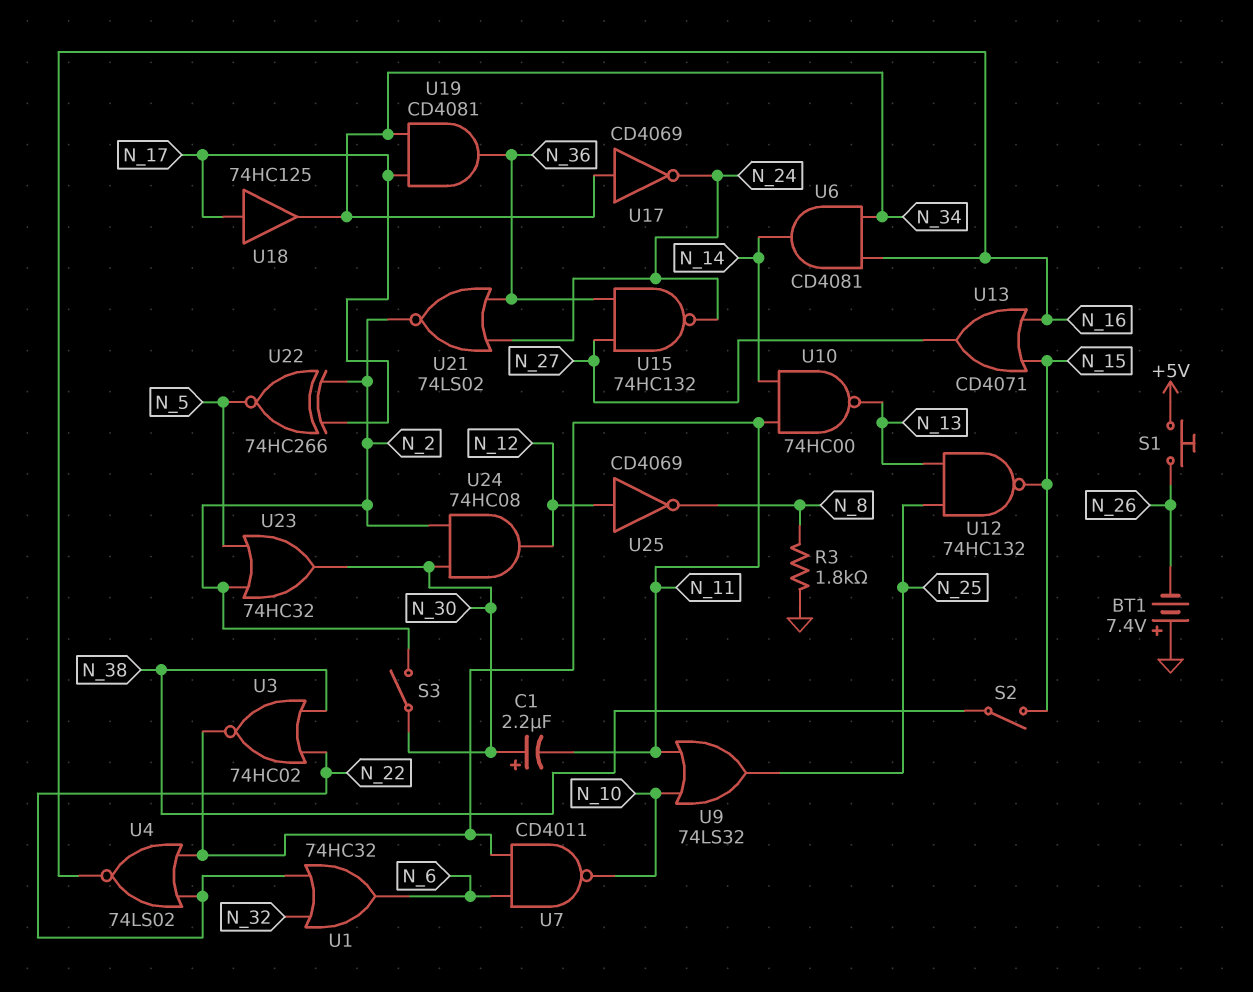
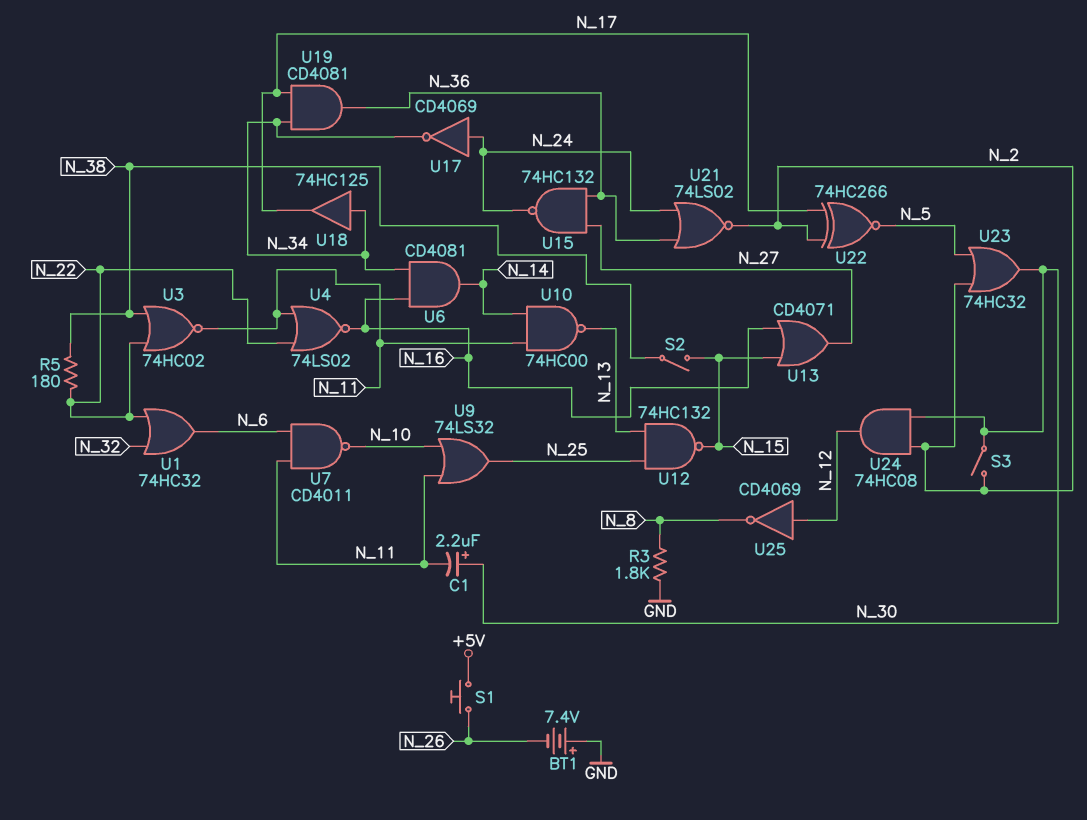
R5: none -> 180 (N_22, N_38)
U17: NOT CD4069 (in N_34, out N_24) -> NOT CD4069 (in N_24, out N_34)
U18: buffer 74HC125 (in N_17, out N_34) -> buffer 74HC125 (in N_34, out N_17)

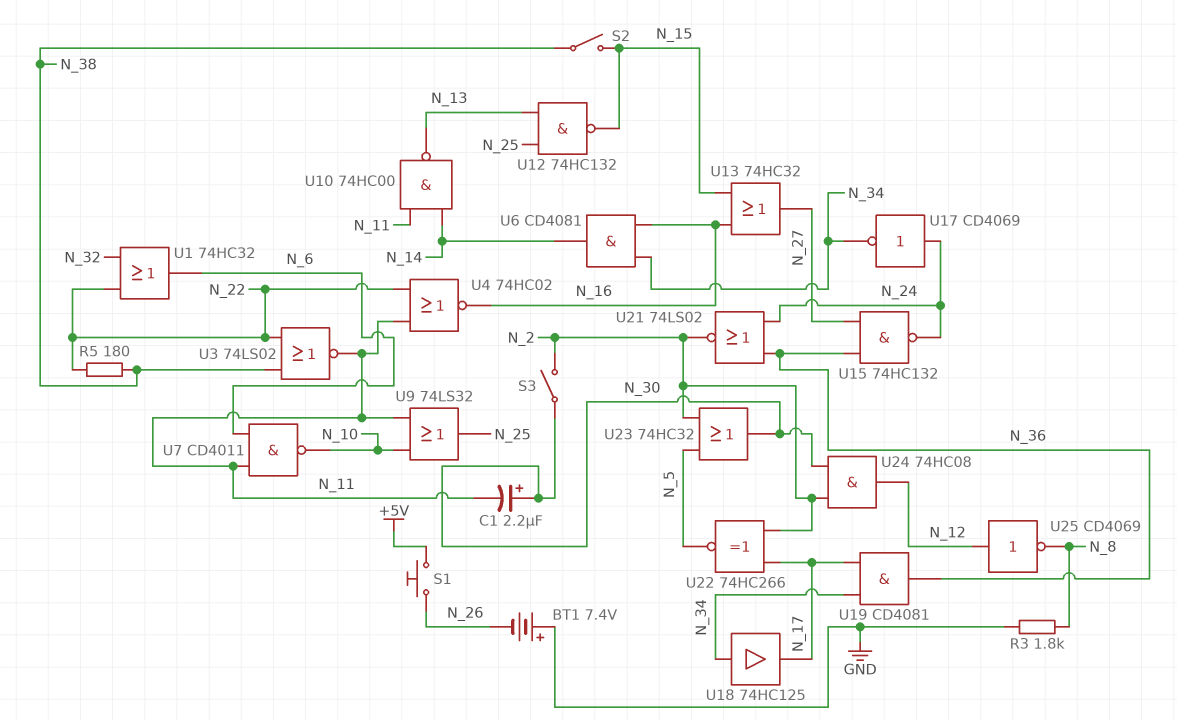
U3: NOR 74HC02 (in N_22, in N_38, out N_11) -> NOR 74LS02 (in N_22, in N_38, out N_11)
U4: NOR 74LS02 (in N_11, in N_22, out N_16) -> NOR 74HC02 (in N_11, in N_22, out N_16)
U13: OR CD4071 (in N_15, in N_16, out N_27) -> OR 74HC32 (in N_15, in N_16, out N_27)

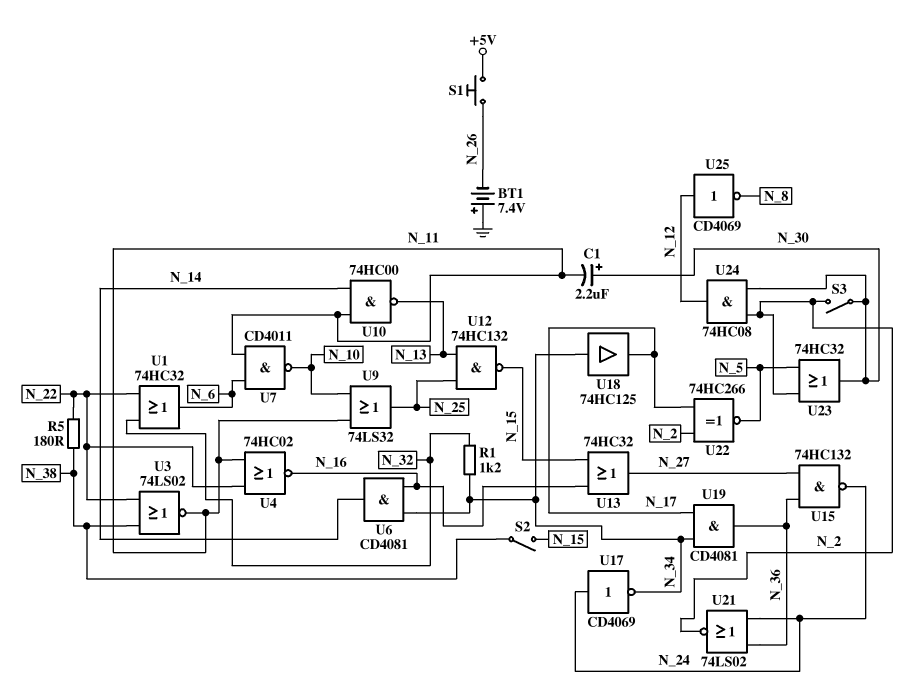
R1: none -> 1.2k (N_32, N_34)
R3: 1.8k (GND, N_8) -> none

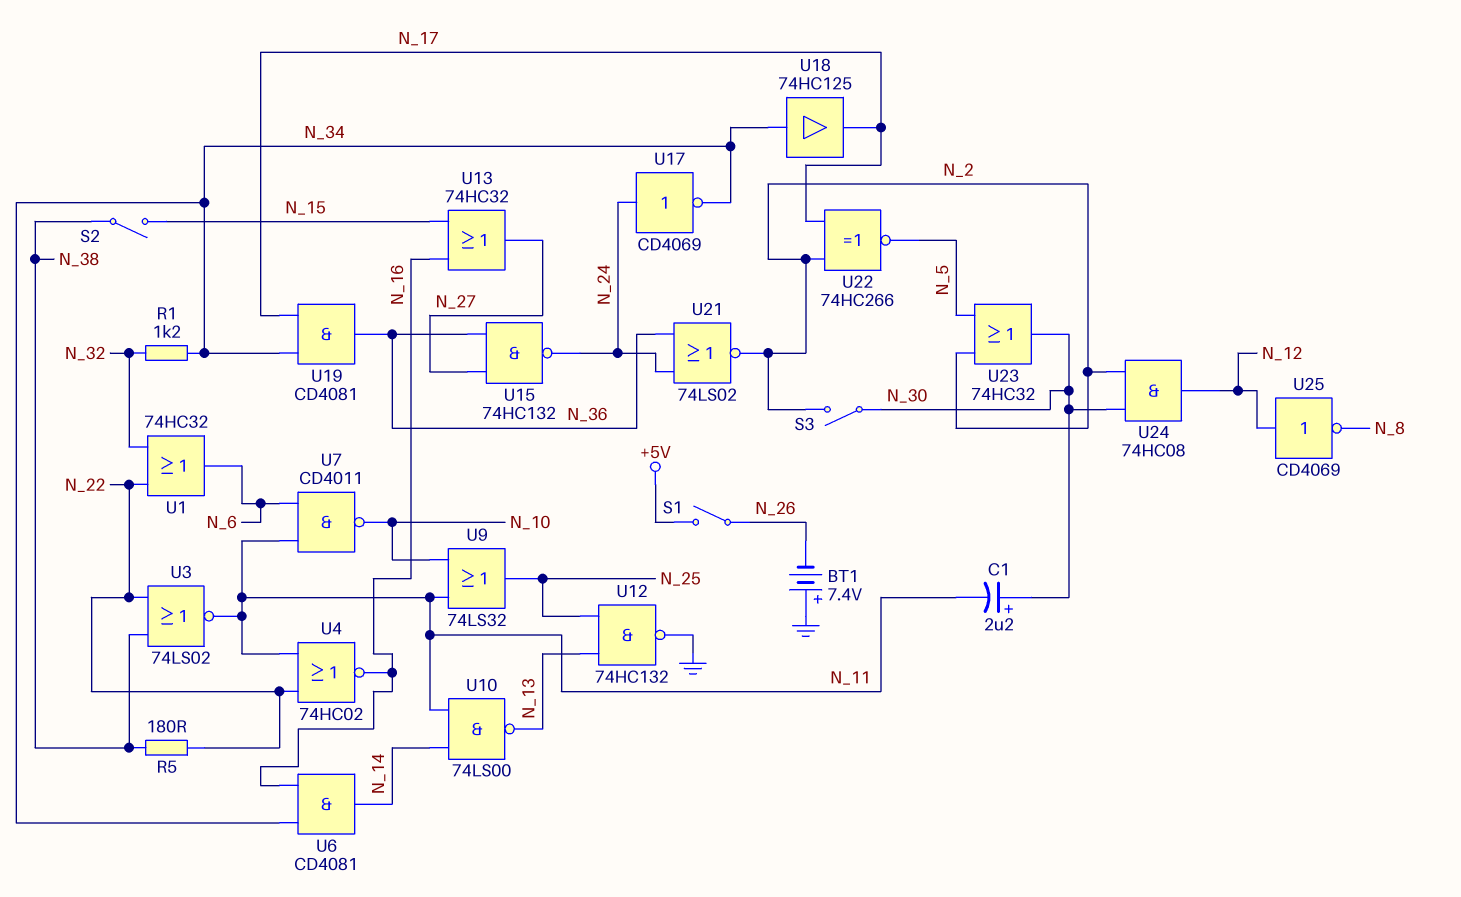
S1: button (+5V, N_26) -> switch (+5V, N_26)
U10: NAND 74HC00 (in N_11, in N_14, out N_13) -> NAND 74LS00 (in N_11, in N_14, out N_13)
U12: NAND 74HC132 (in N_13, in N_25, out N_15) -> NAND 74HC132 (in N_13, in N_25, out GND)

